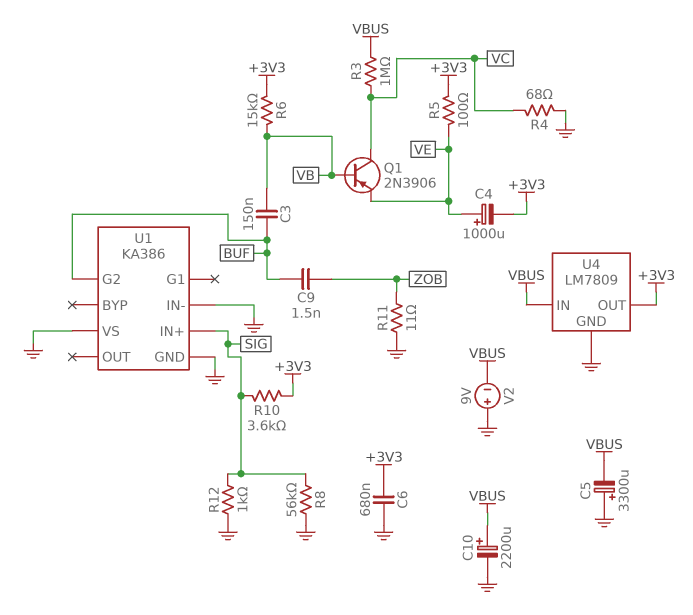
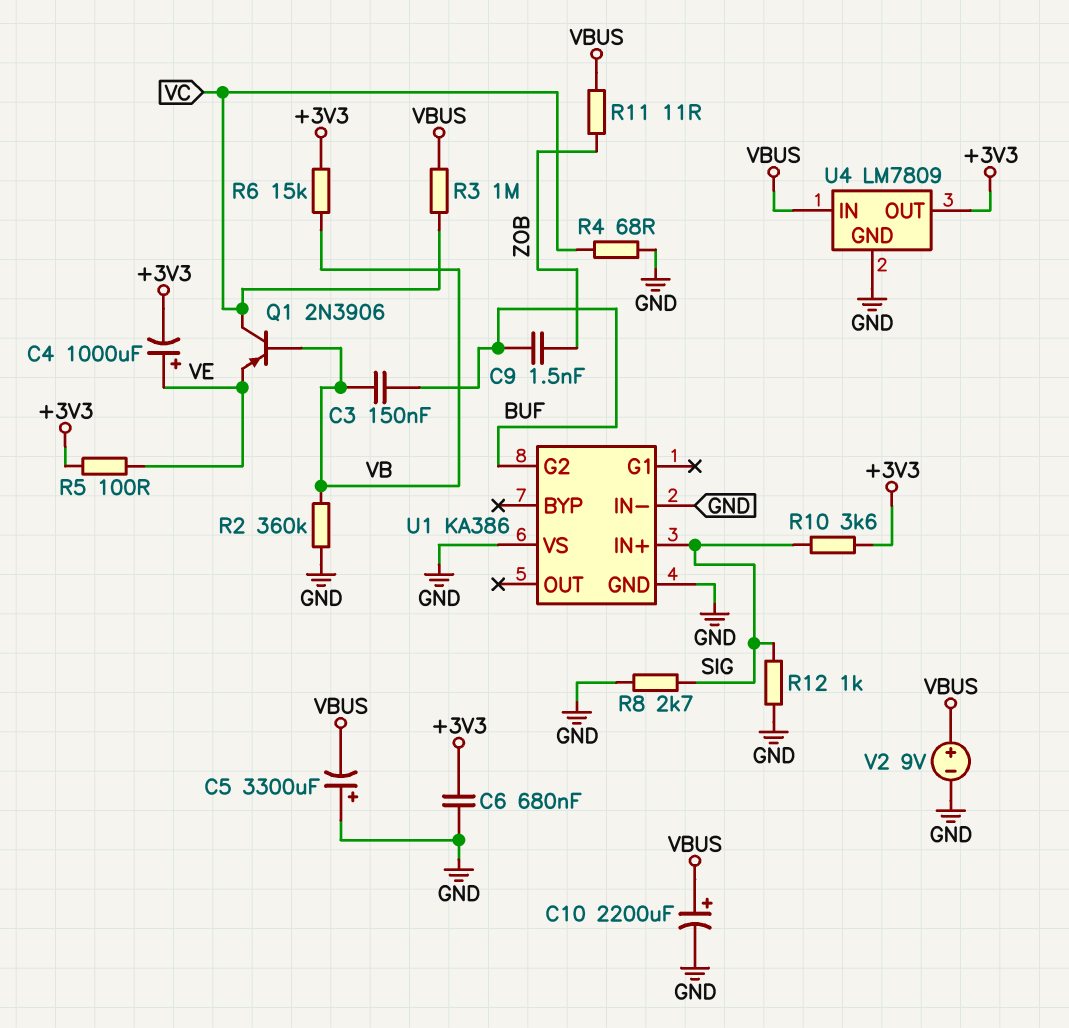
R2: none -> 360k (GND, VB)
R8: 56k (GND, SIG) -> 2.7k (GND, SIG)
R11: 11 (GND, ZOB) -> 11 (VBUS, ZOB)
V2: 9V (plus GND, minus VBUS) -> 9V (plus VBUS, minus GND)

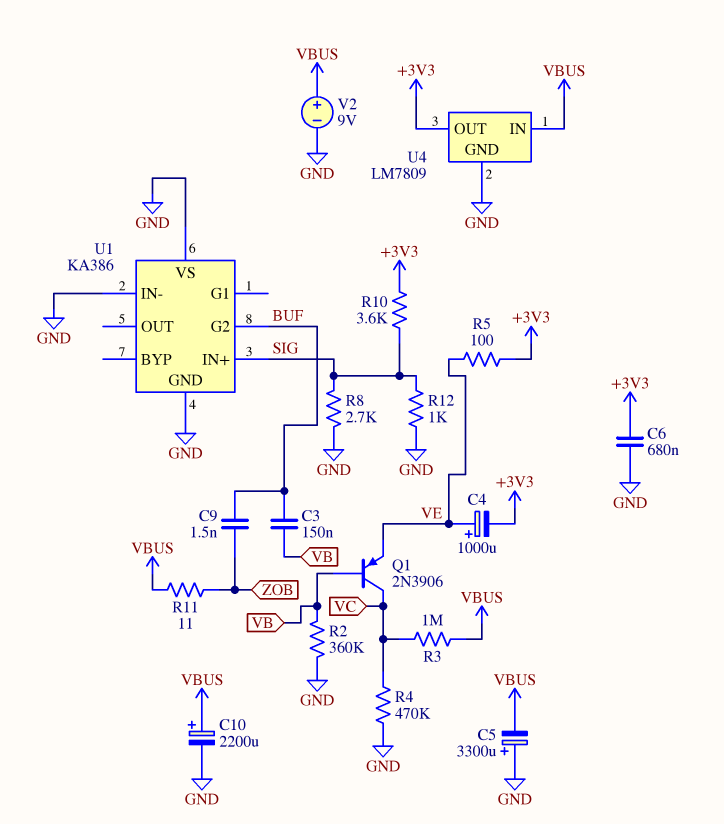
R4: 68 (GND, VC) -> 470k (GND, VC)
R6: 15k (+3V3, VB) -> none

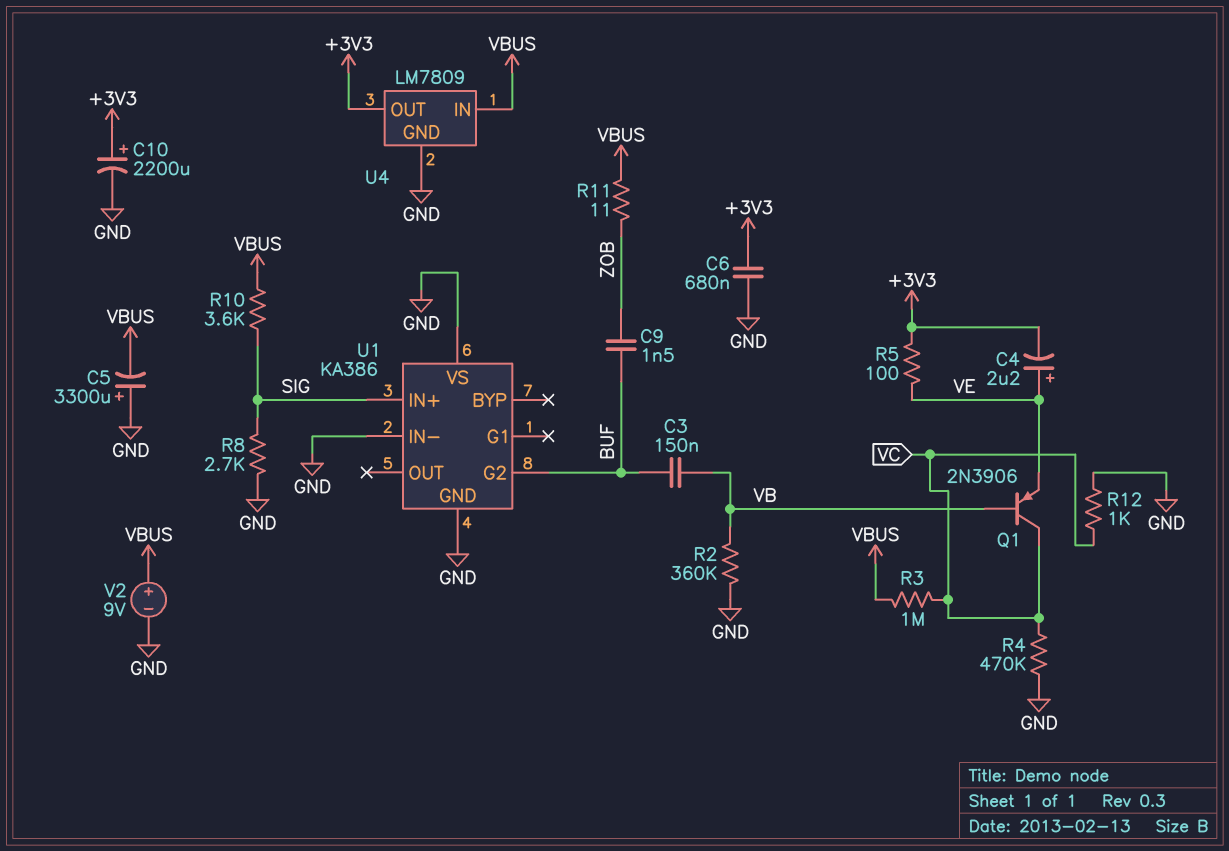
C4: 1000uF (plus VE, minus +3V3) -> 2.2uF (plus VE, minus +3V3)
C10: 2200uF (plus VBUS, minus GND) -> 2200uF (plus +3V3, minus GND)
R10: 3.6k (+3V3, SIG) -> 3.6k (SIG, VBUS)
R12: 1k (GND, SIG) -> 1k (GND, VC)

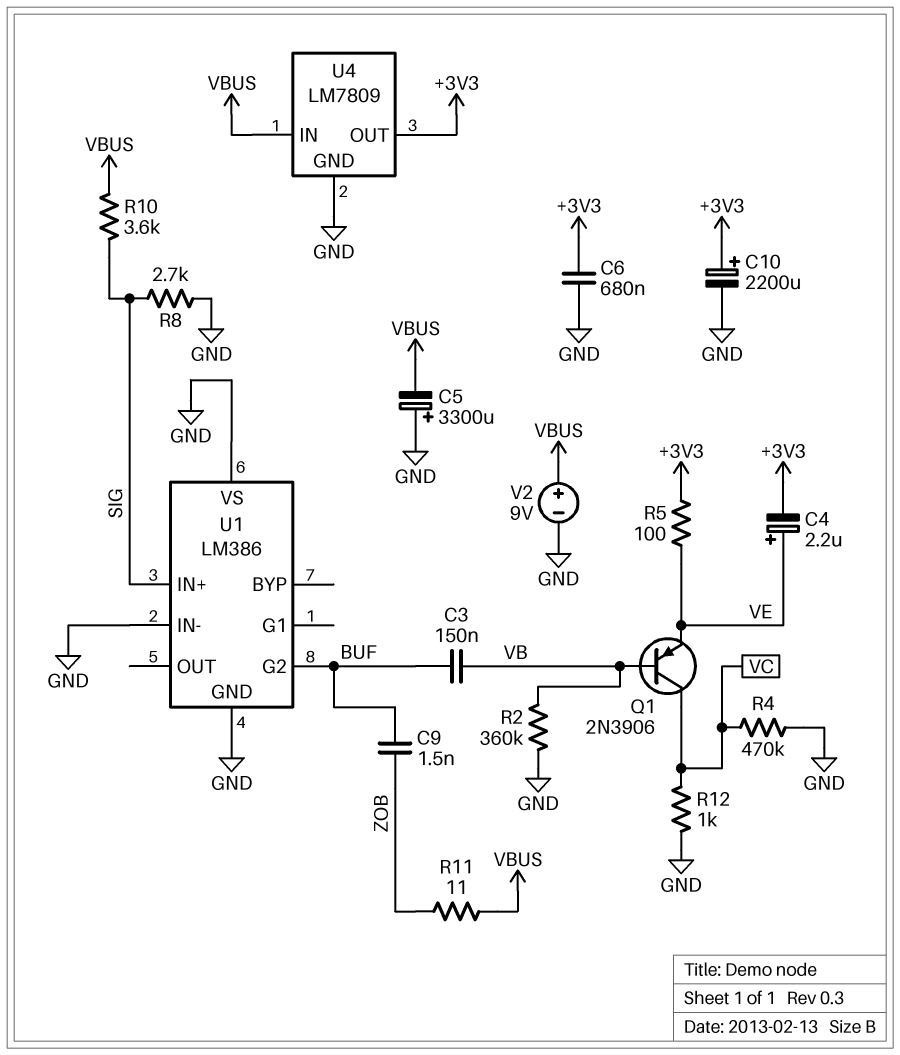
R3: 1M (VBUS, VC) -> none
U1: KA386 -> LM386

